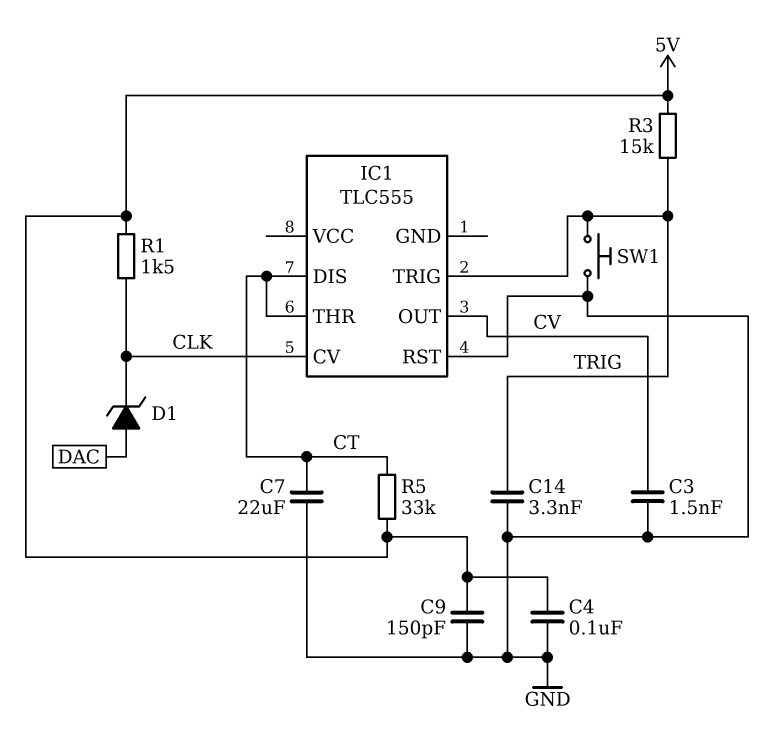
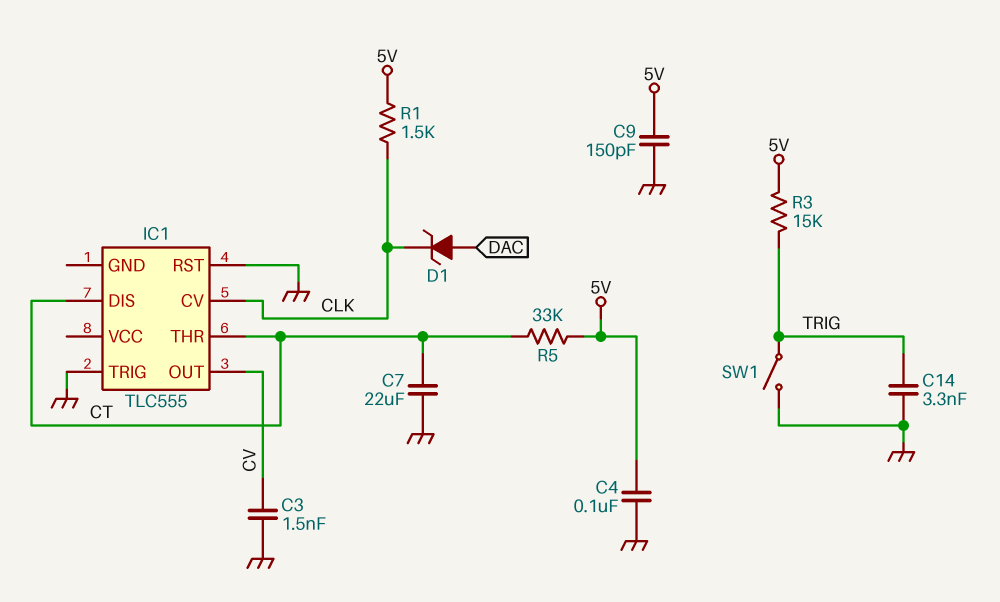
IC1 pin TRIG: TRIG -> GND
SW1: button (GND, TRIG) -> switch (GND, TRIG)

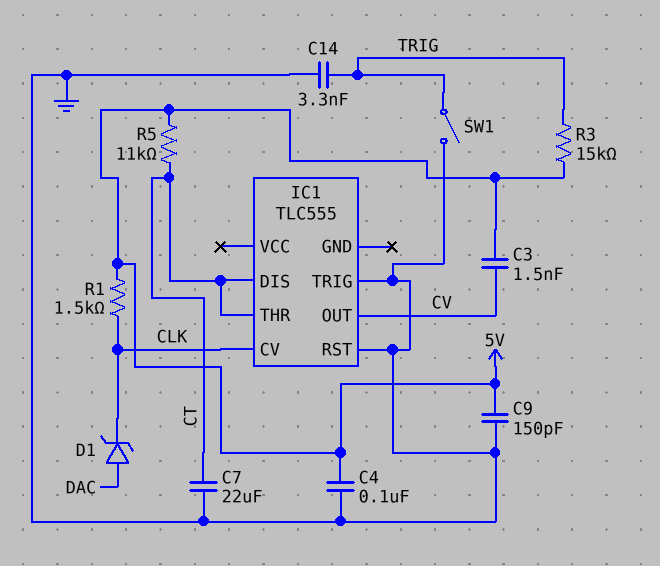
C3: 1.5nF (CV, GND) -> 1.5nF (5V, CV)
R5: 33k (5V, CT) -> 11k (5V, CT)

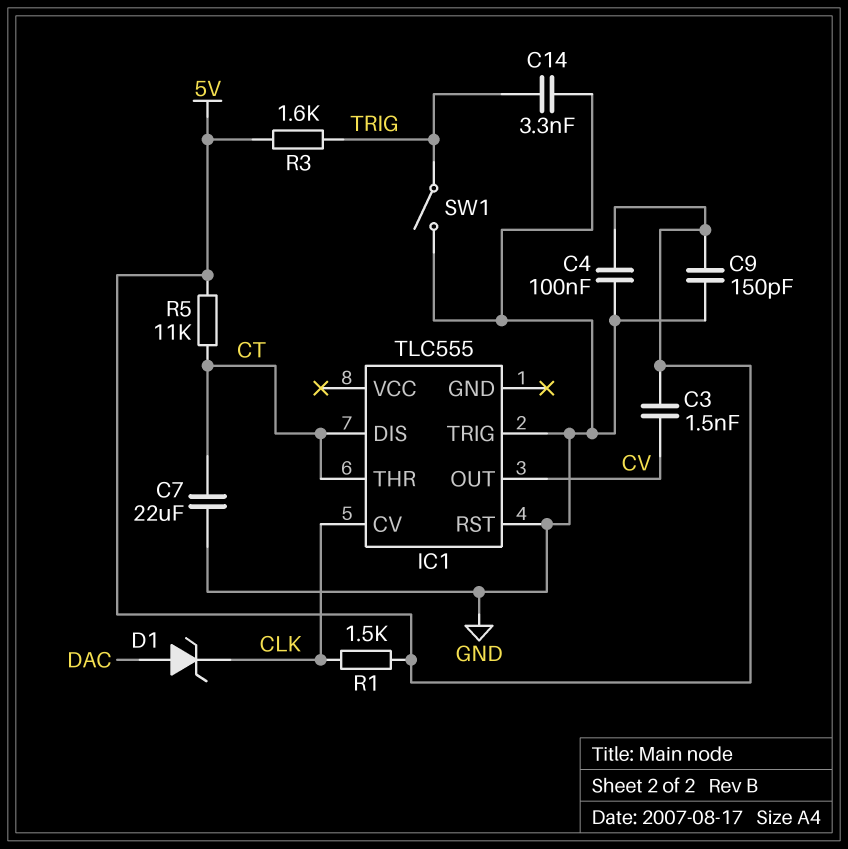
R3: 15k (5V, TRIG) -> 1.6k (5V, TRIG)

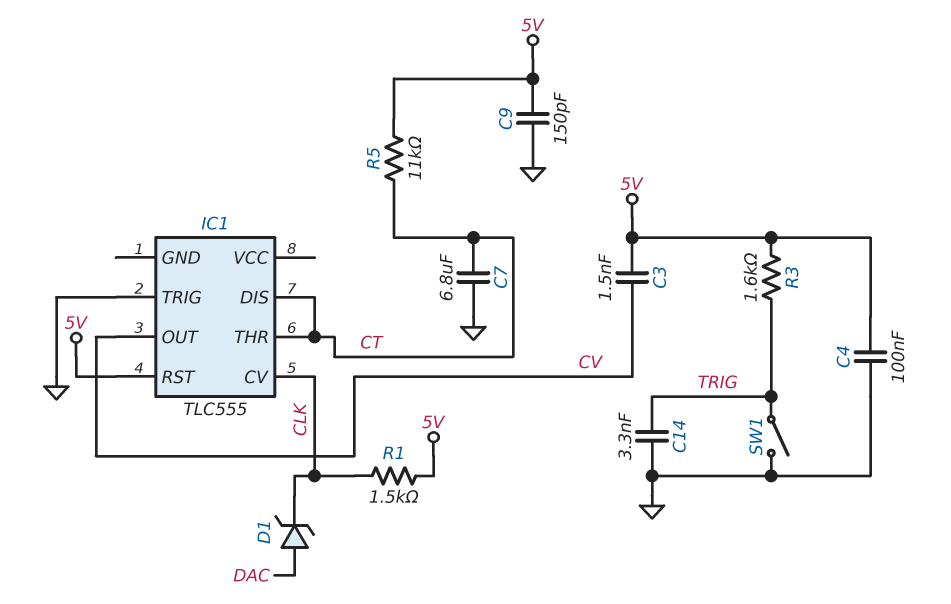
C7: 22uF (CT, GND) -> 6.8uF (CT, GND)
IC1 pin RST: GND -> 5V

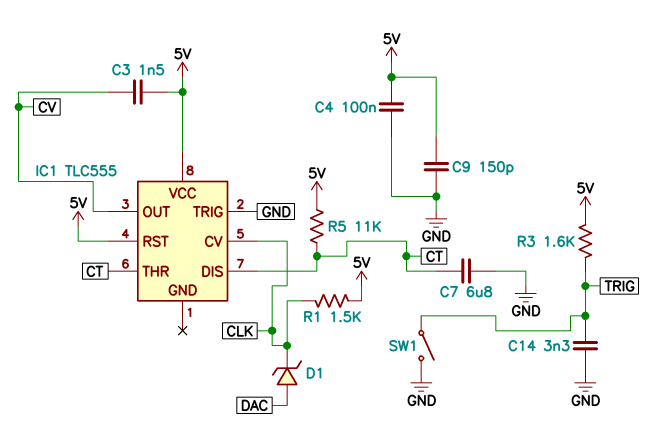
IC1 pin VCC: none -> 5V

